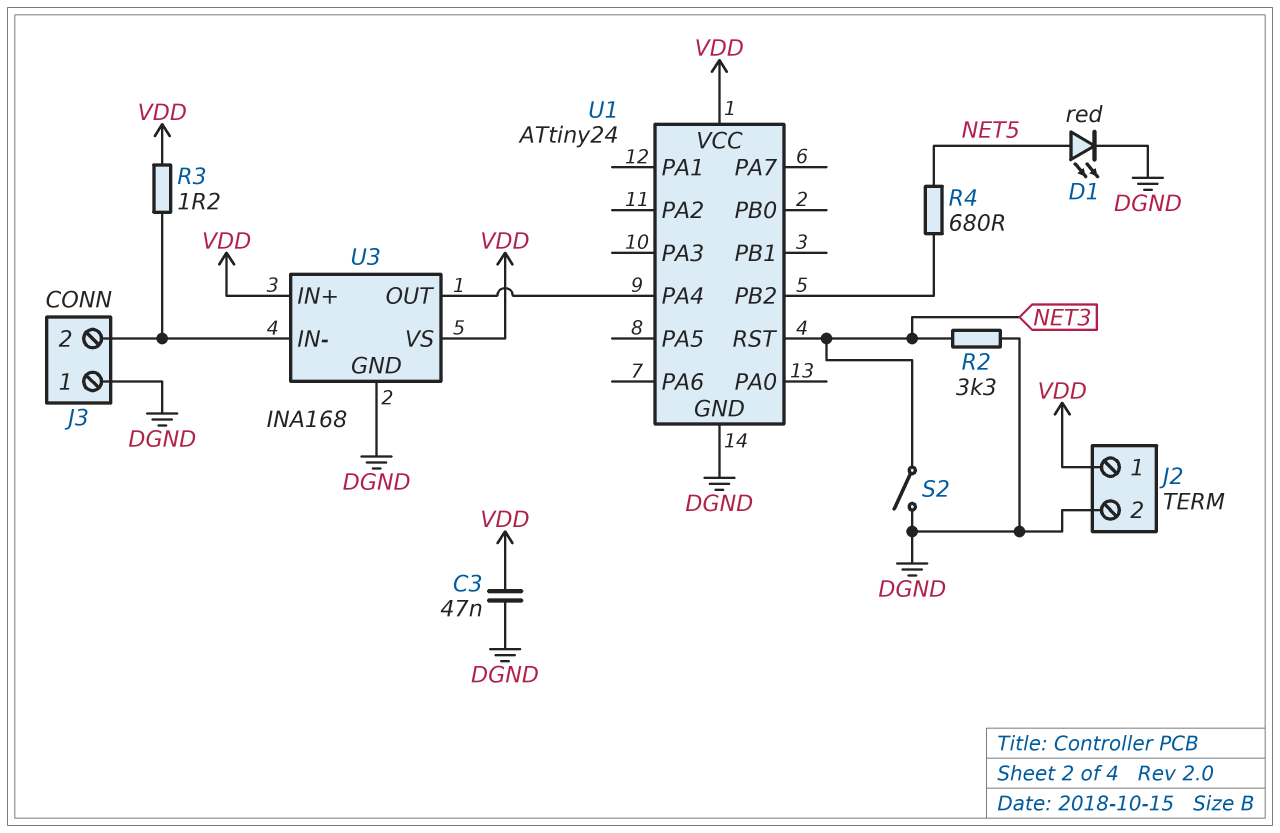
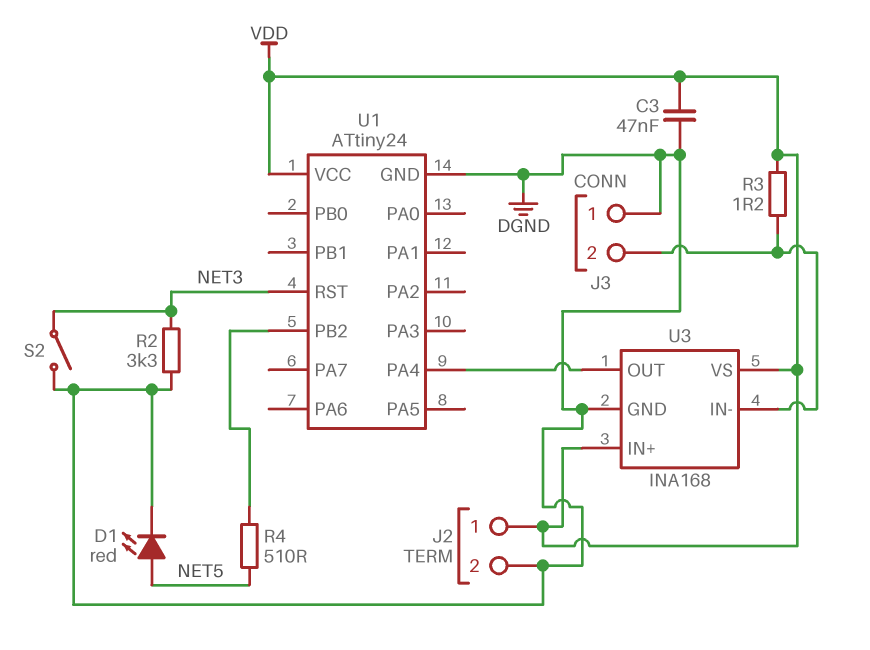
R4: 680 (NET5, U1/PB2) -> 510 (NET5, U1/PB2)

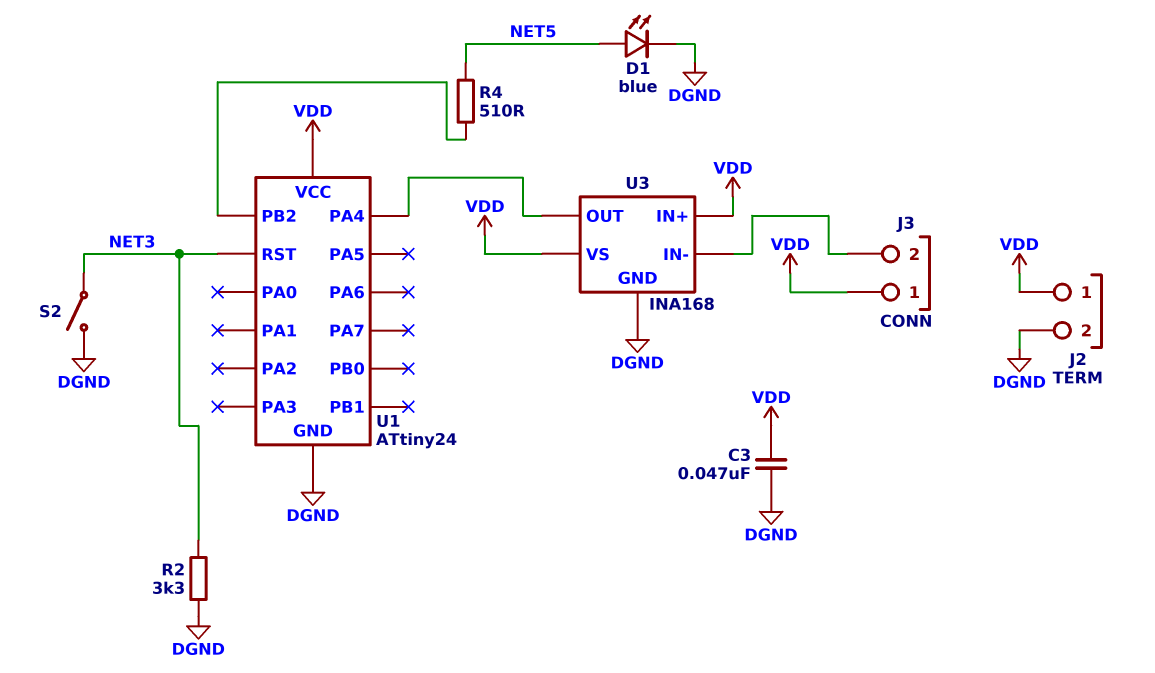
D1: LED red (A NET5, K DGND) -> LED blue (A NET5, K DGND)
J3 pin 1: DGND -> VDD
R3: 1.2 (J3/2, VDD) -> none

